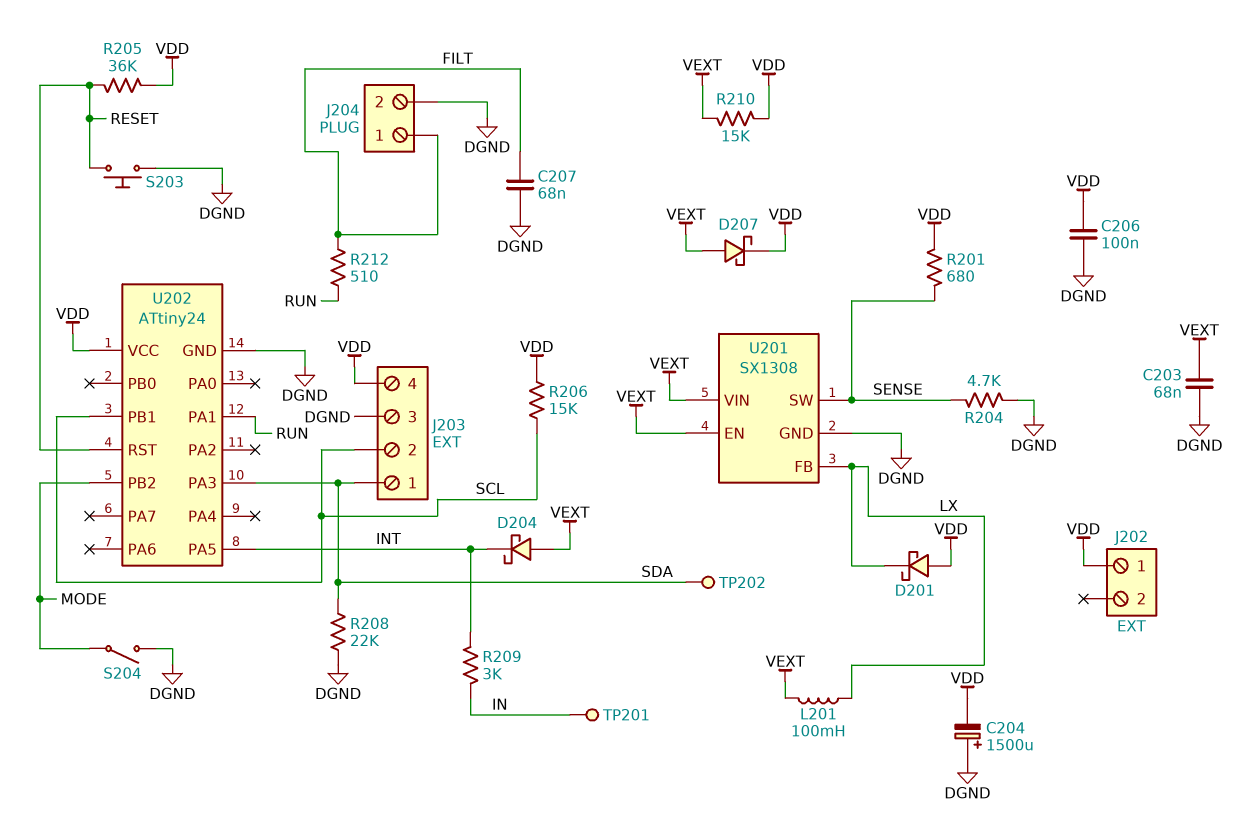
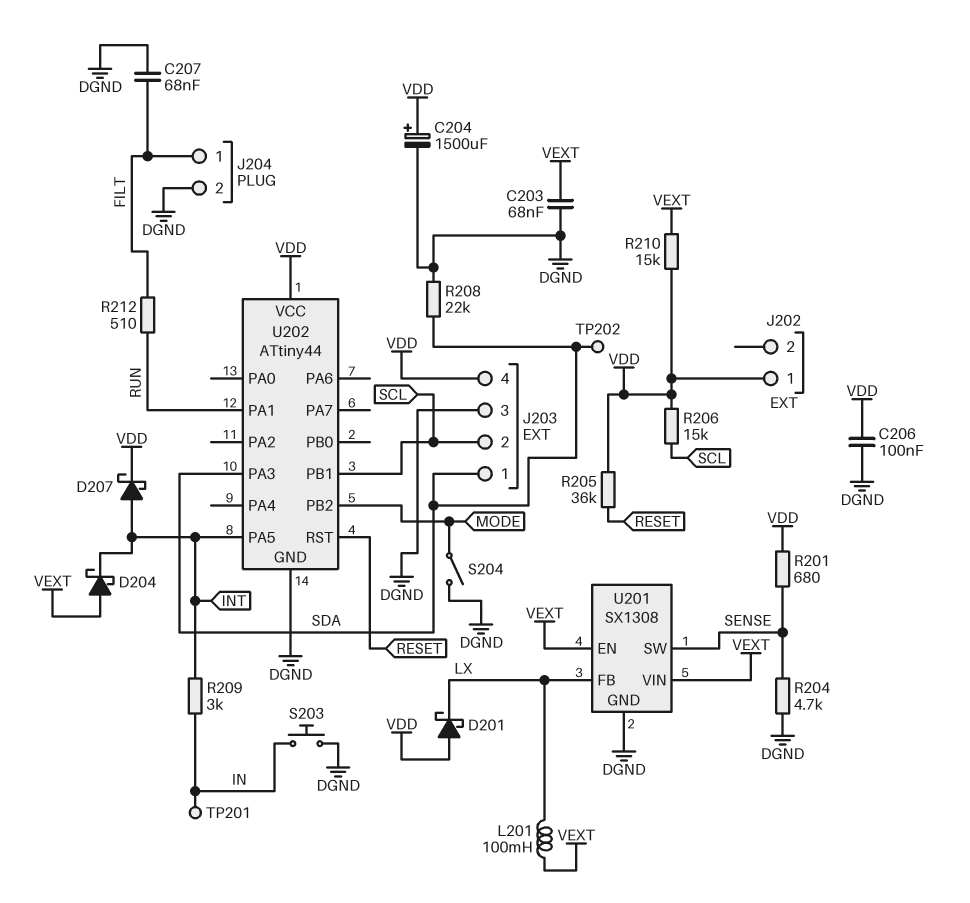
C204: 1500uF (plus DGND, minus VDD) -> 1500uF (plus VDD, minus DGND)
D207: schottky (A VEXT, K VDD) -> schottky (A INT, K VDD)
S203: button (DGND, RESET) -> button (DGND, IN)
U202: ATtiny24 -> ATtiny44

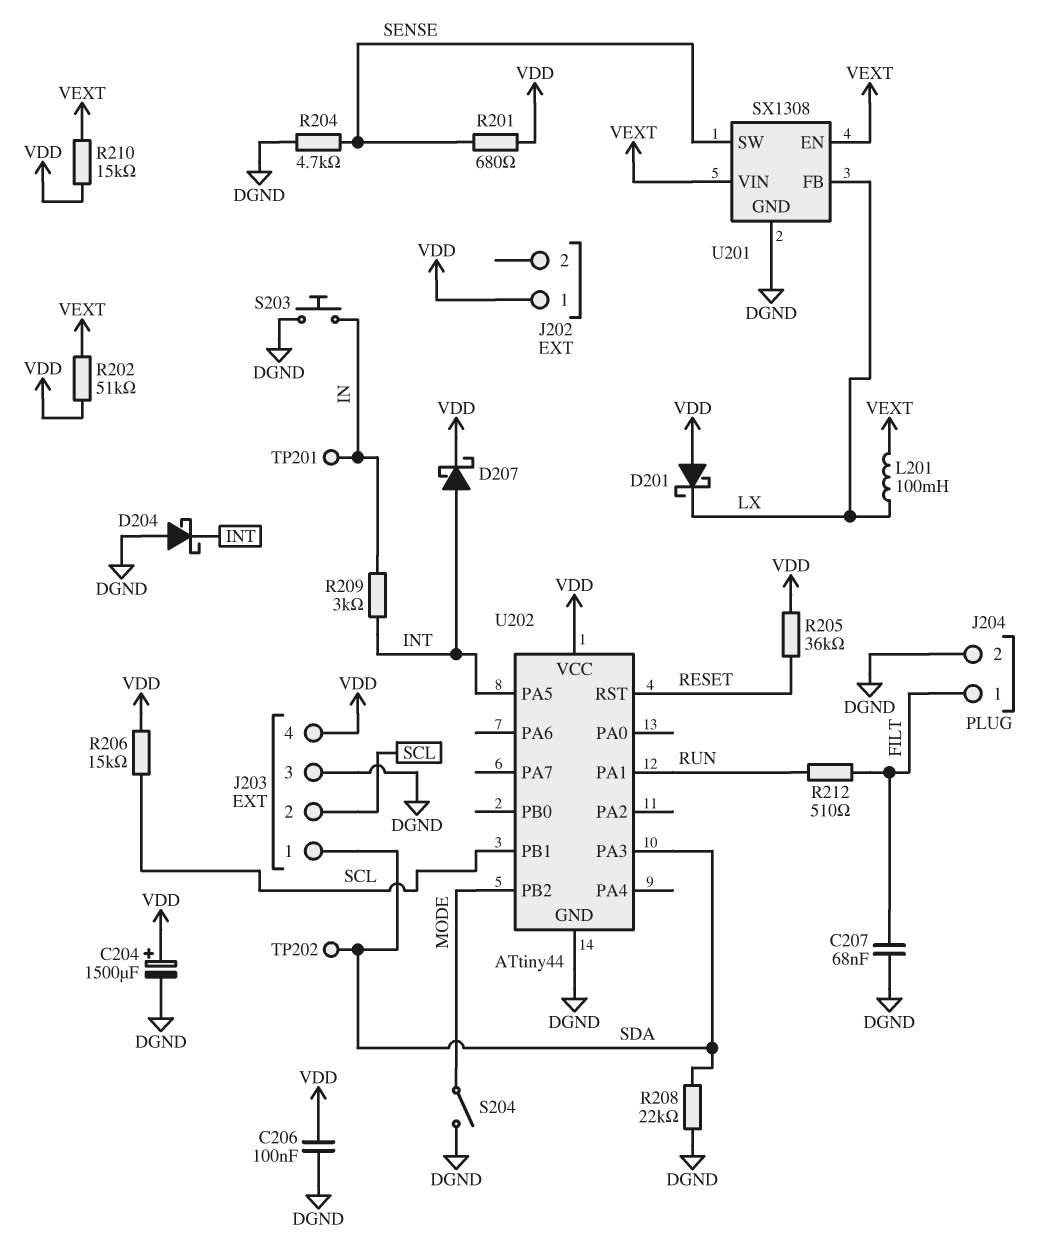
C203: 68nF (DGND, VEXT) -> none
D204: schottky (A VEXT, K INT) -> schottky (A DGND, K INT)
R202: none -> 51k (VDD, VEXT)

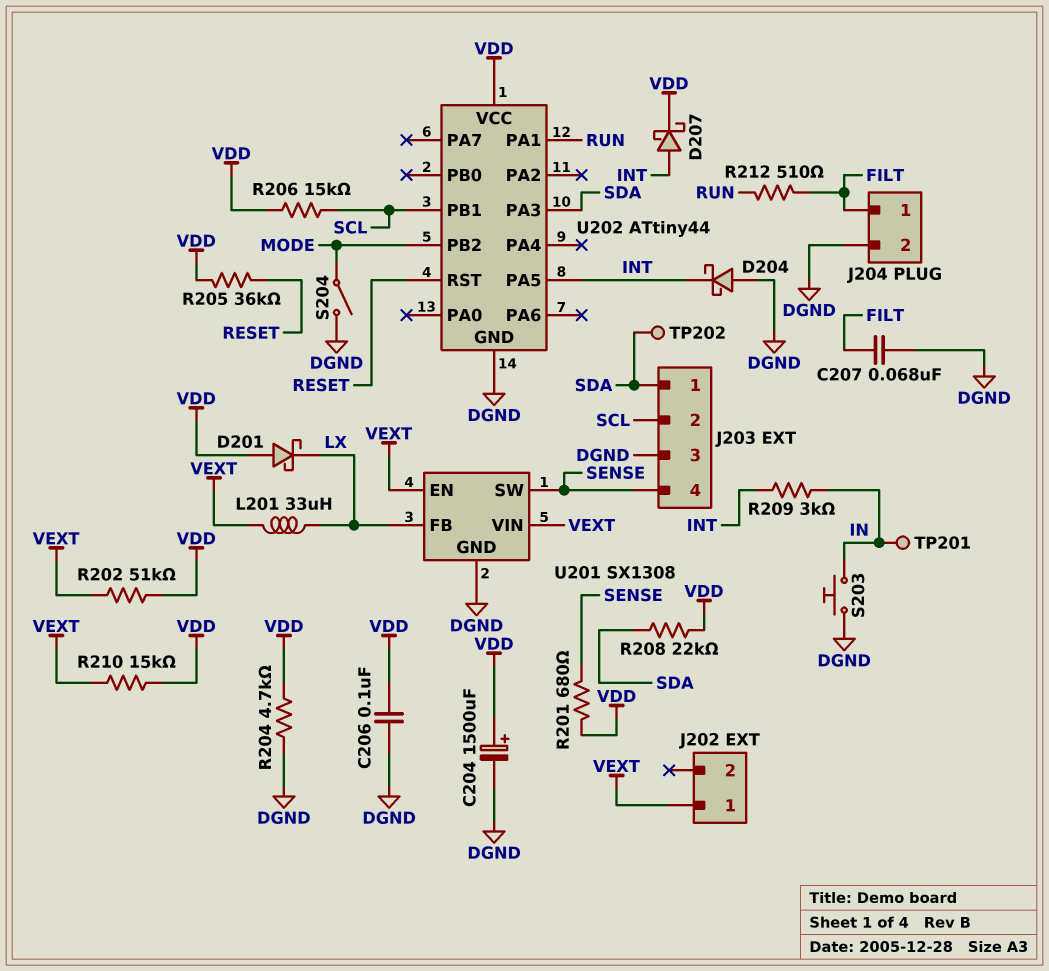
J202 pin 1: VDD -> VEXT
J203 pin 4: VDD -> SENSE
L201: 100mH (LX, VEXT) -> 33uH (LX, VEXT)
R204: 4.7k (DGND, SENSE) -> 4.7k (DGND, VDD)
R208: 22k (DGND, SDA) -> 22k (SDA, VDD)

